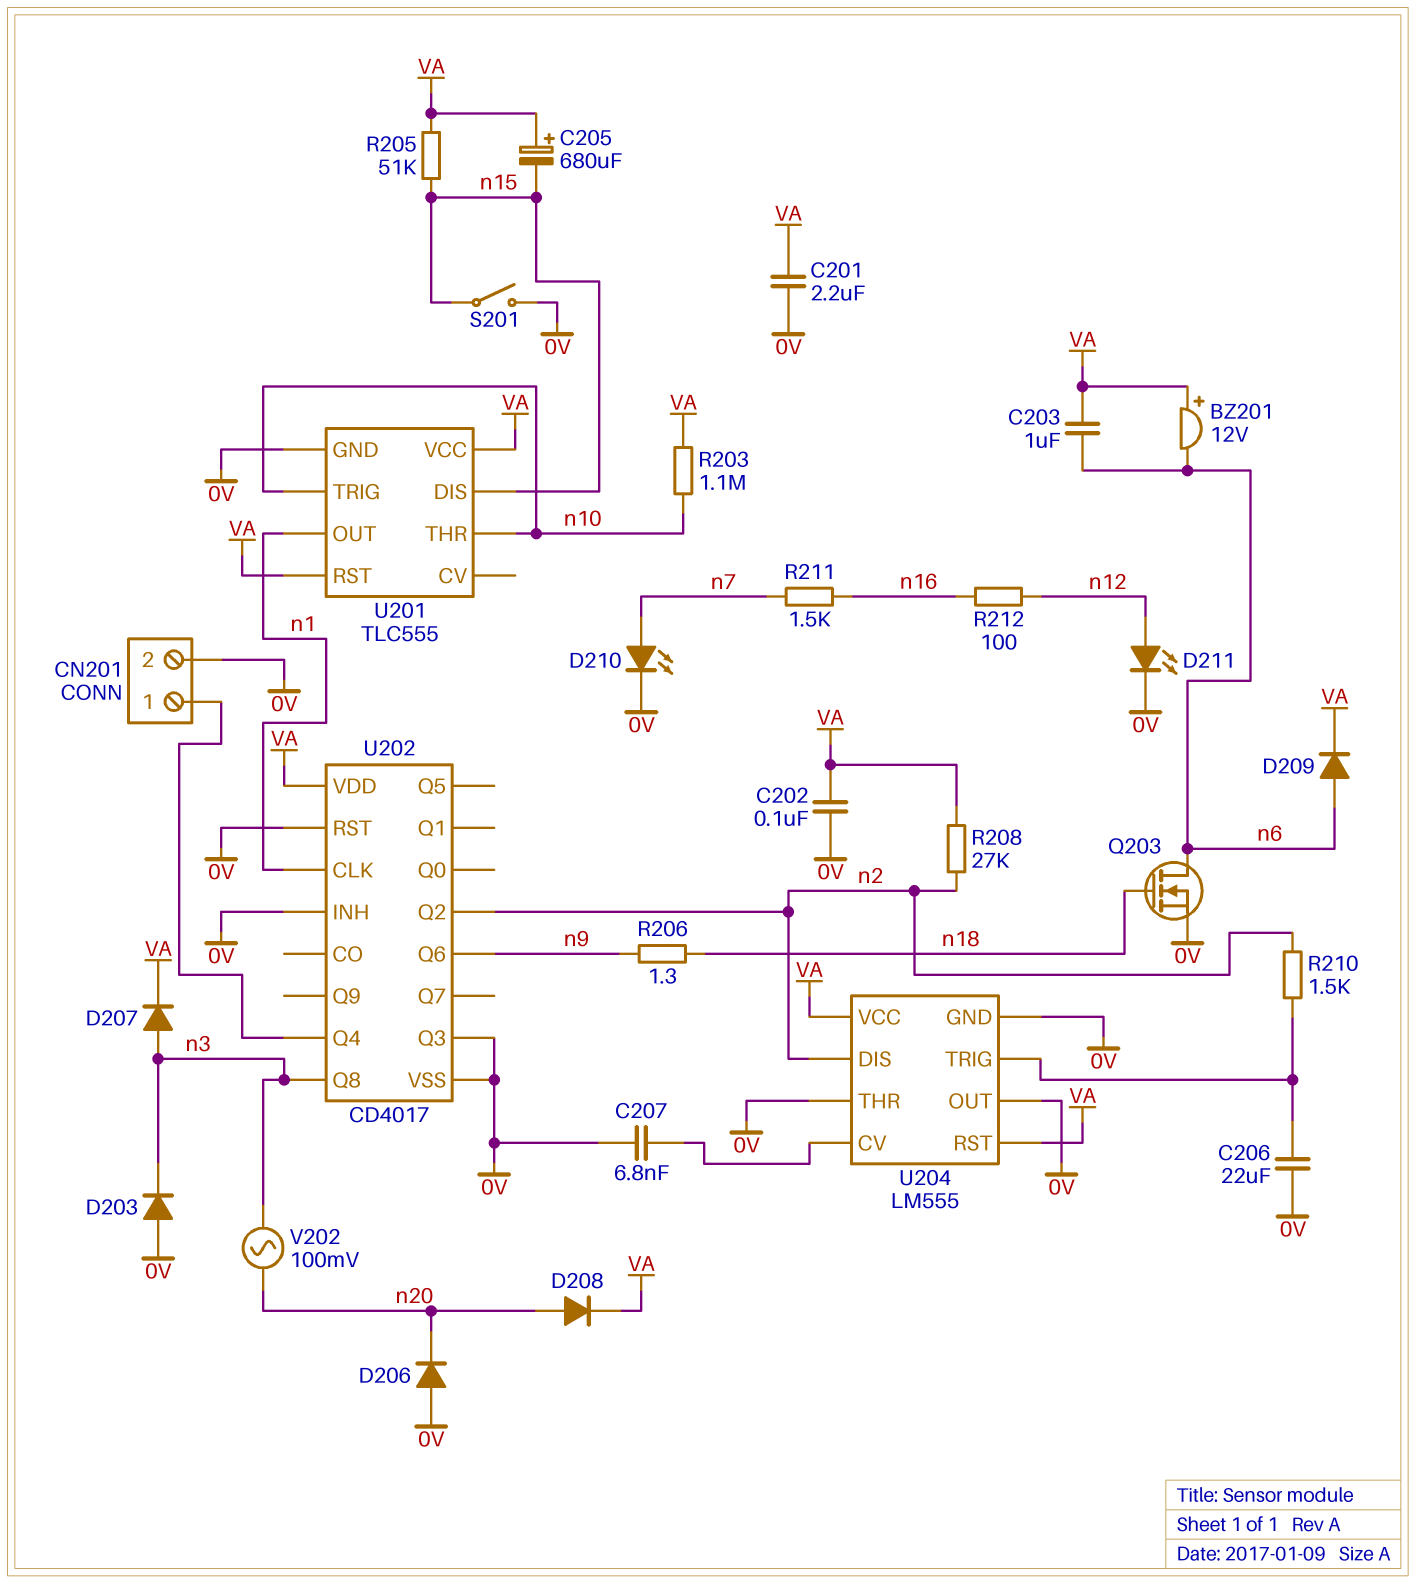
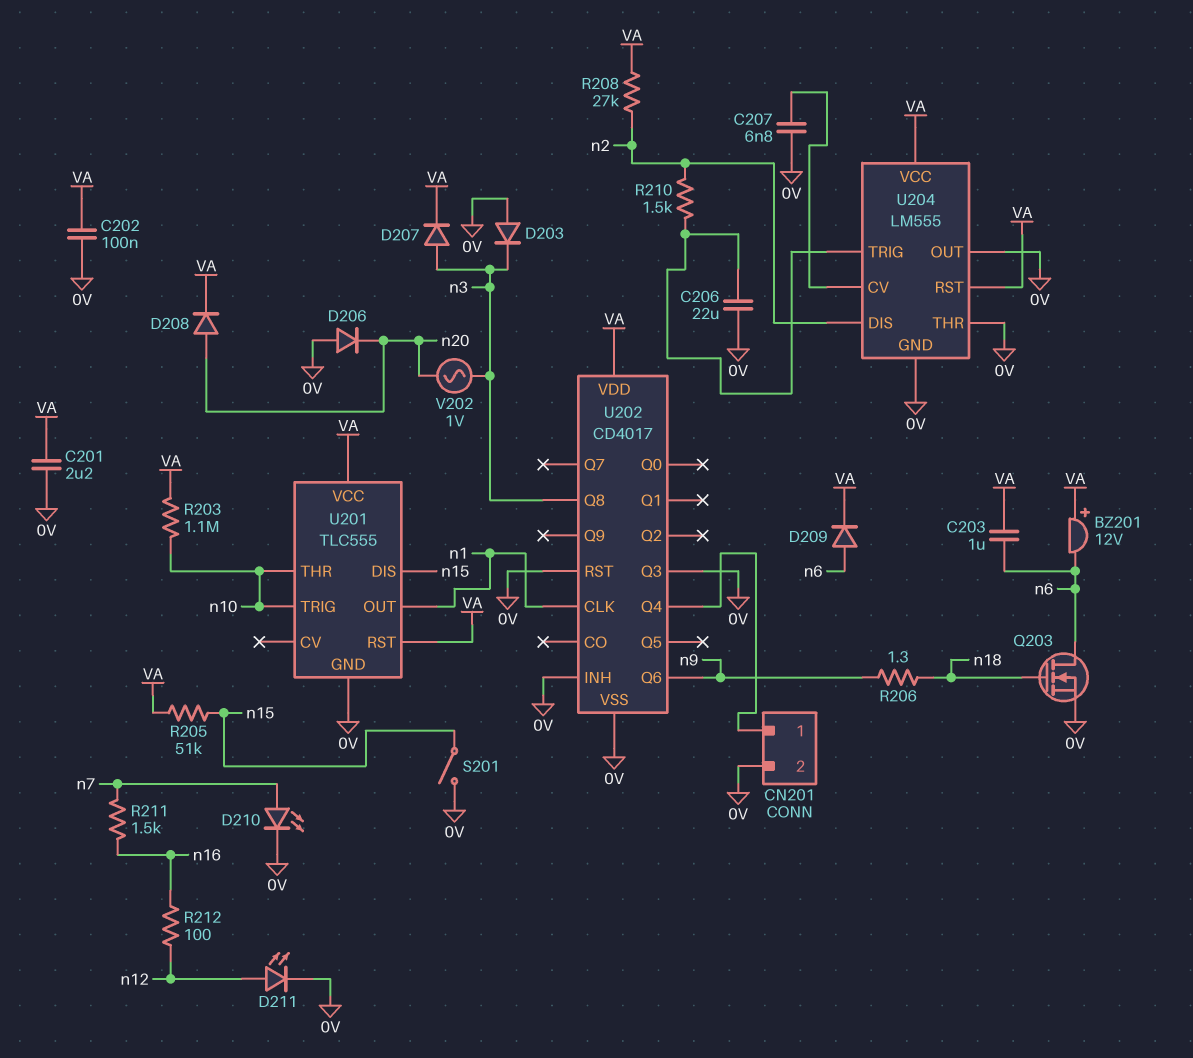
C205: 680uF (plus VA, minus n15) -> none
U202 pin Q2: n2 -> none
V202: AC 100mV (n3, n20) -> AC 1V (n3, n20)

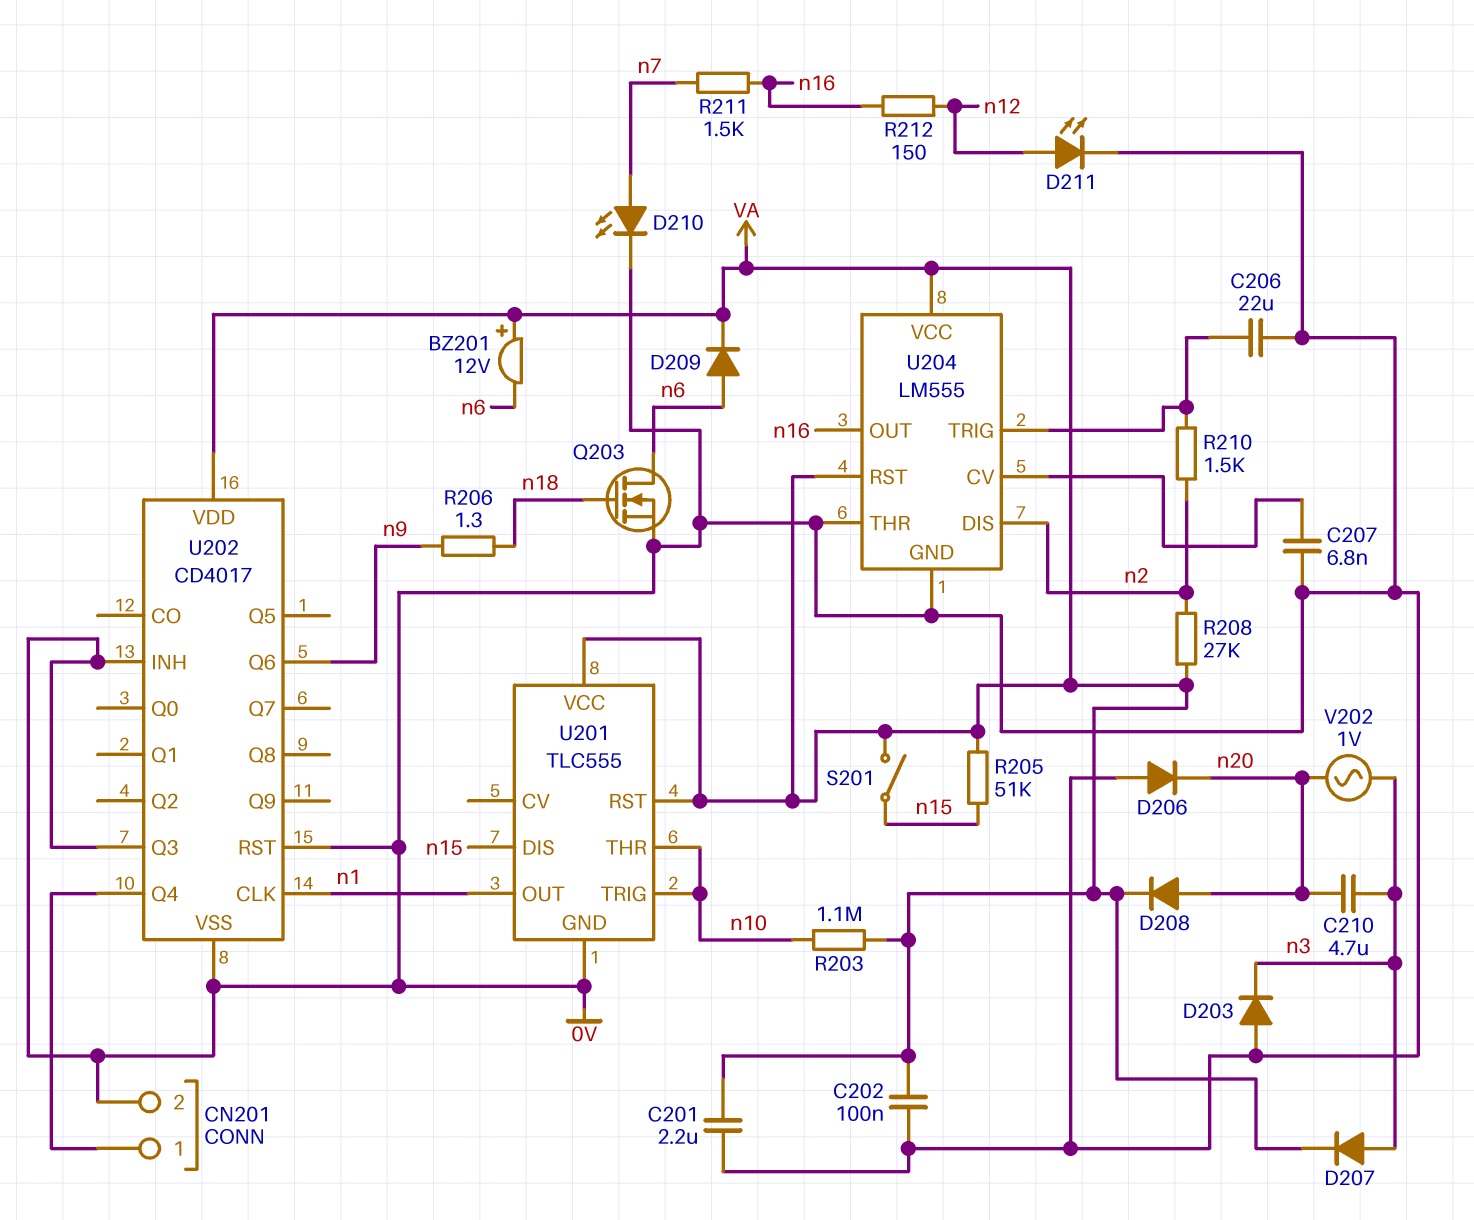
C203: 1uF (VA, n6) -> none
C210: none -> 4.7uF (n3, n20)
R212: 100 (n12, n16) -> 150 (n12, n16)
S201: switch (0V, n15) -> switch (VA, n15)
U202 pin Q8: n3 -> none
U204 pin OUT: 0V -> n16

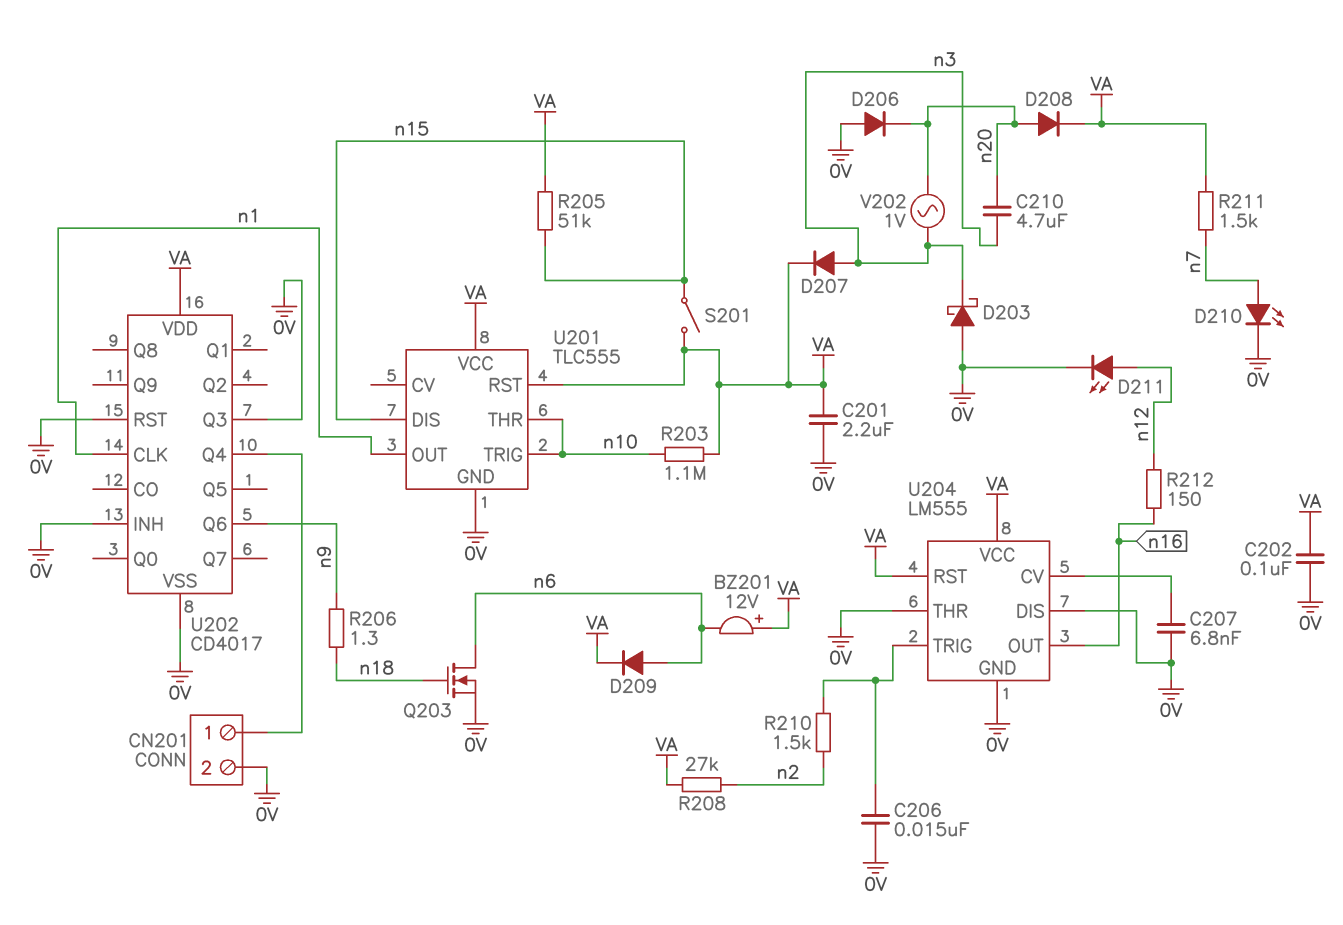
C206: 22uF (0V, U204/TRIG) -> 15nF (0V, U204/TRIG)
D203: diode (A 0V, K n3) -> schottky (A 0V, K n3)
R211: 1.5k (n7, n16) -> 1.5k (VA, n7)
U204 pin DIS: n2 -> 0V

